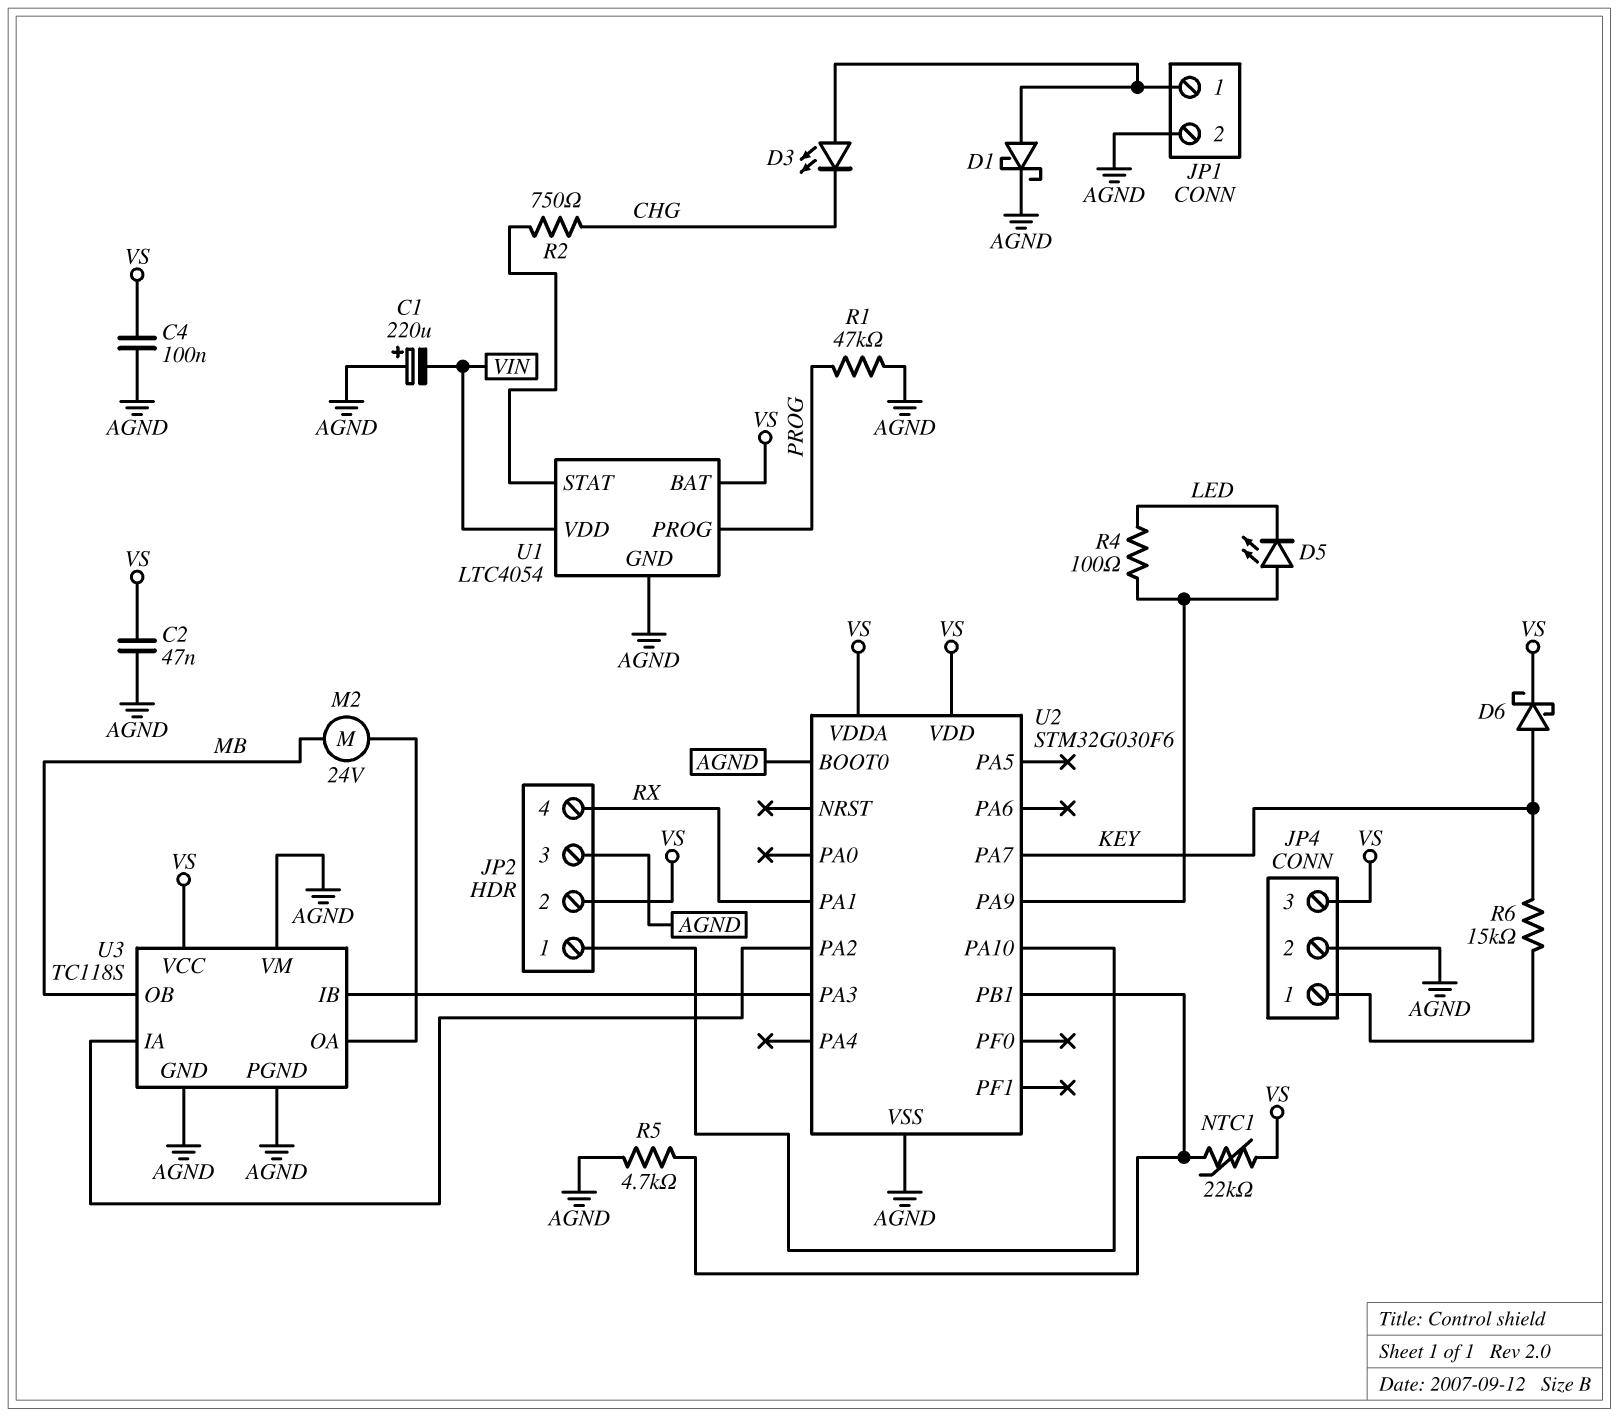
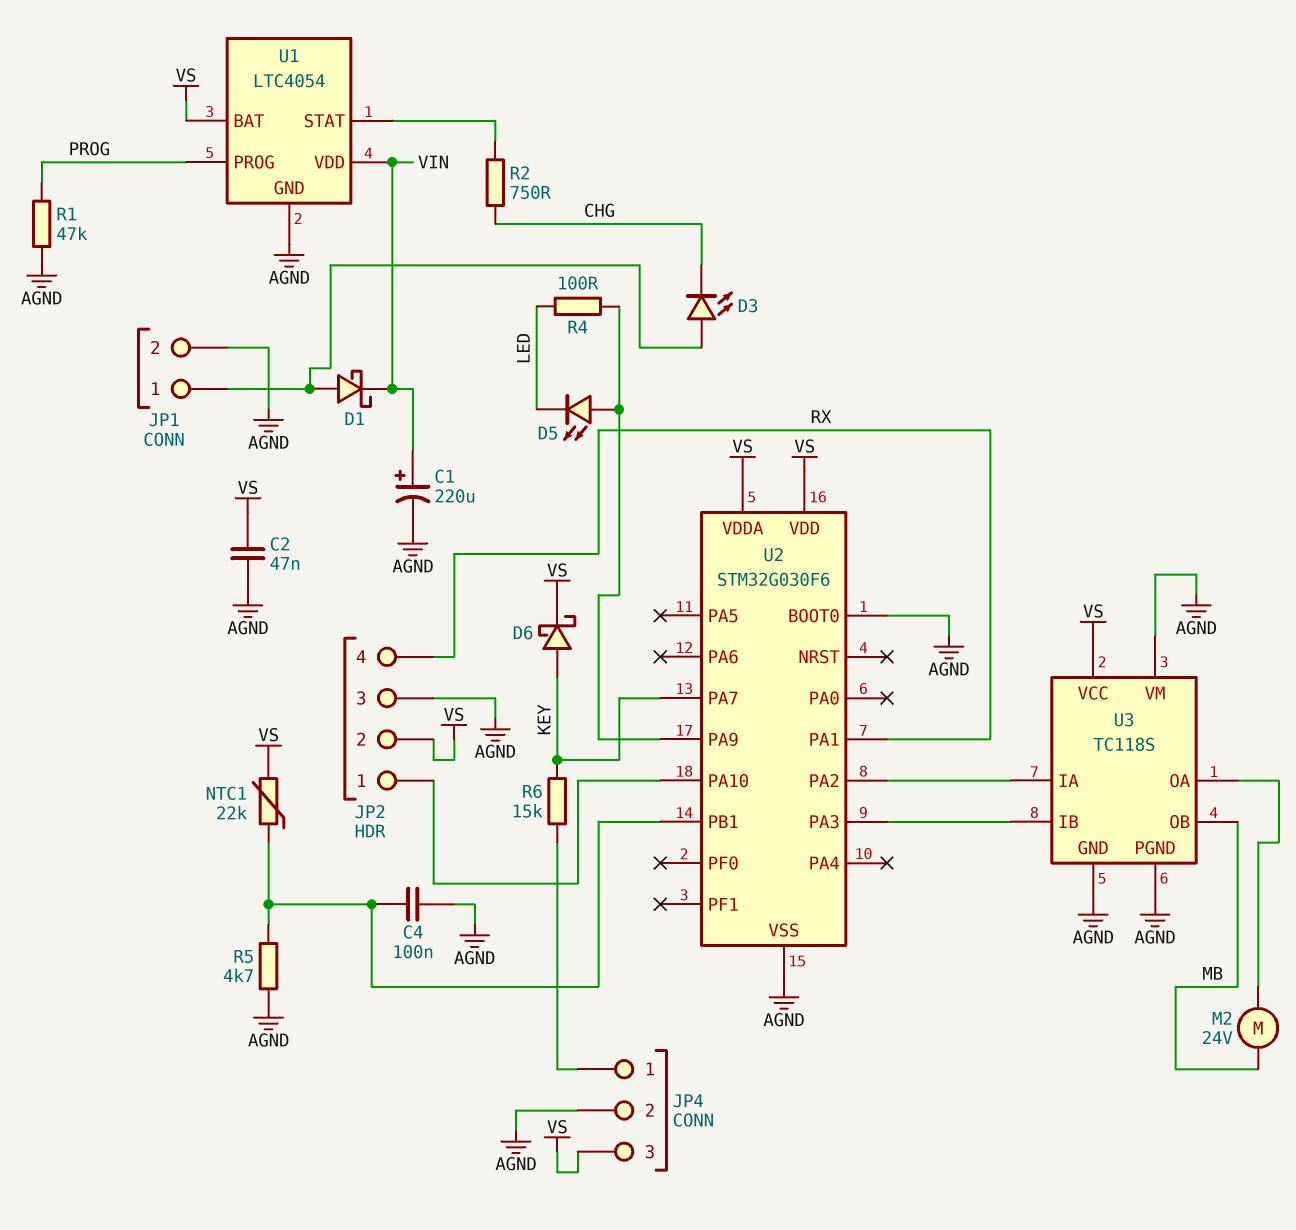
C1: 220uF (plus AGND, minus VIN) -> 220uF (plus VIN, minus AGND)
C4: 100nF (AGND, VS) -> 100nF (AGND, U2/PB1)
D1: schottky (A JP1/1, K AGND) -> schottky (A JP1/1, K VIN)

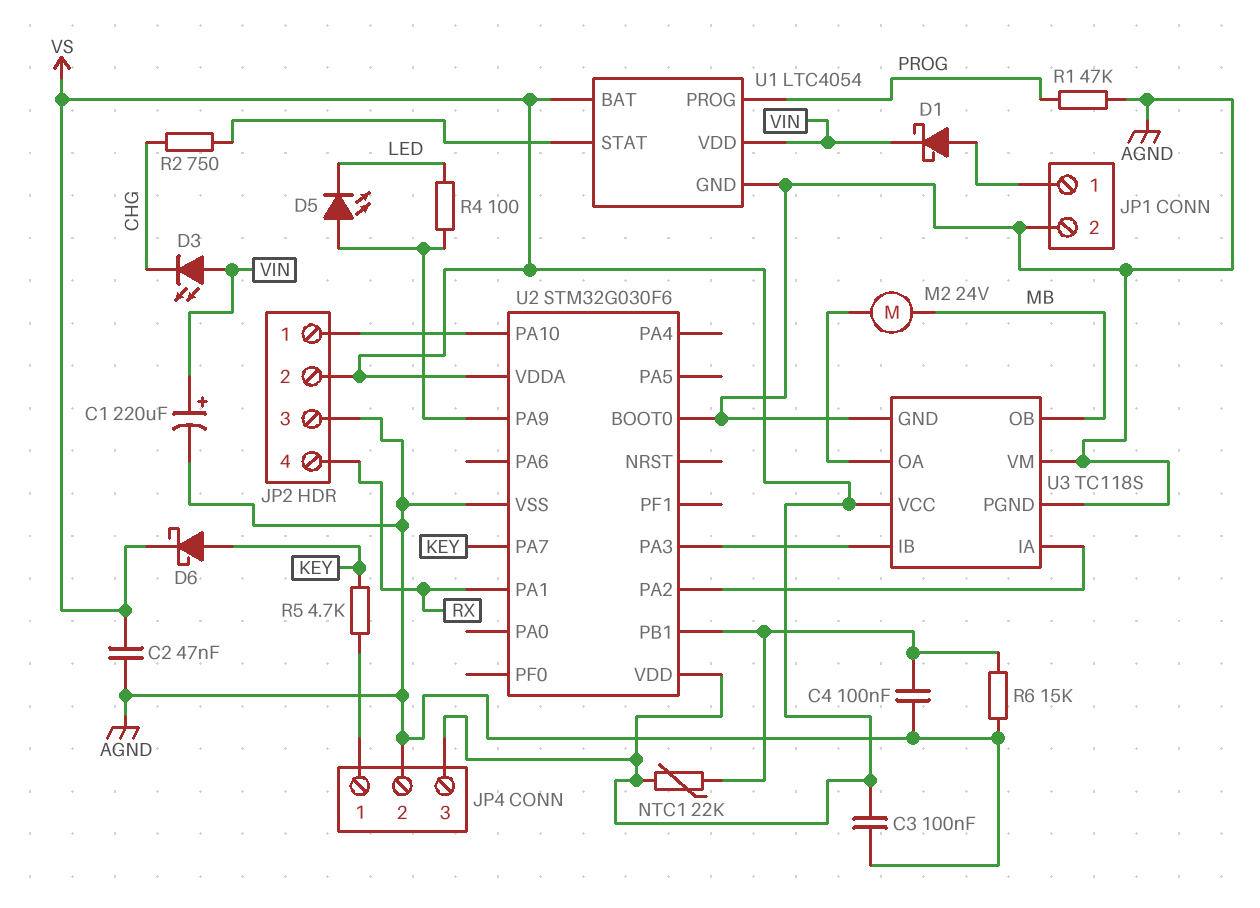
C3: none -> 100nF (AGND, VS)
D3: LED (A JP1/1, K CHG) -> LED (A VIN, K CHG)
R5: 4.7k (AGND, U2/PB1) -> 4.7k (JP4/1, KEY)
R6: 15k (JP4/1, KEY) -> 15k (AGND, U2/PB1)

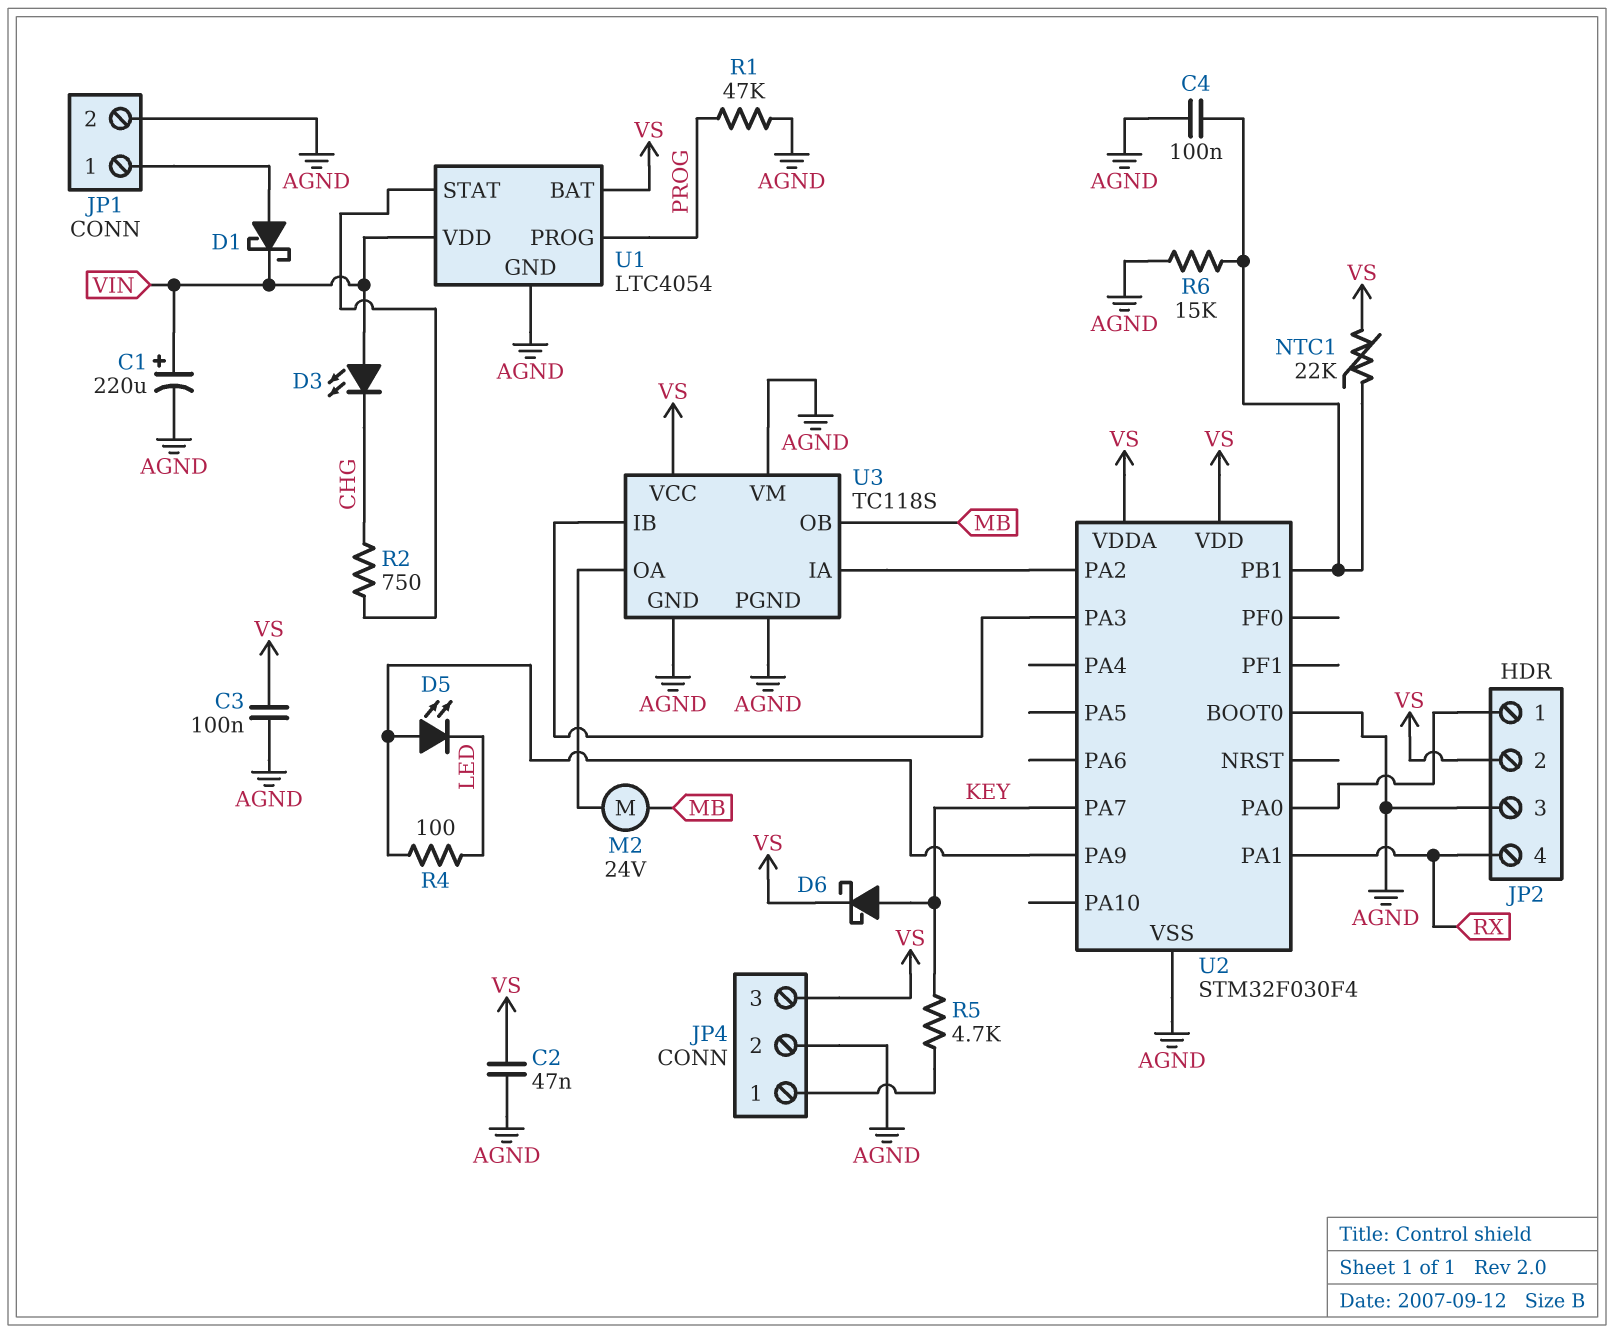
U2: STM32G030F6 -> STM32F030F4
U2 pin PA0: none -> JP2/1
U2 pin PA10: JP2/1 -> none

